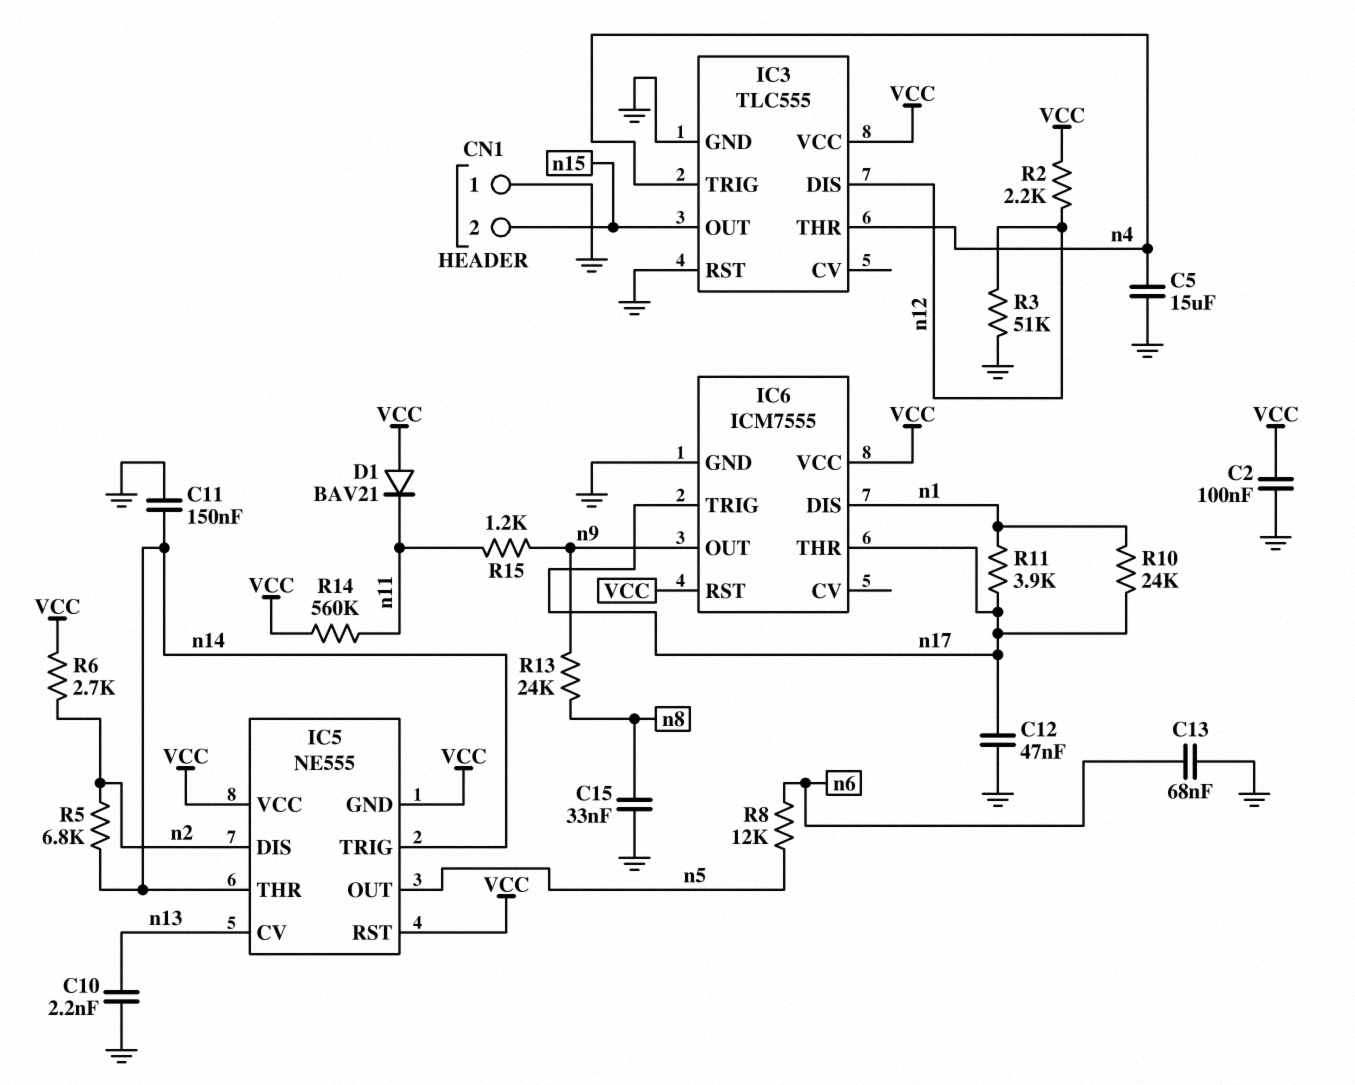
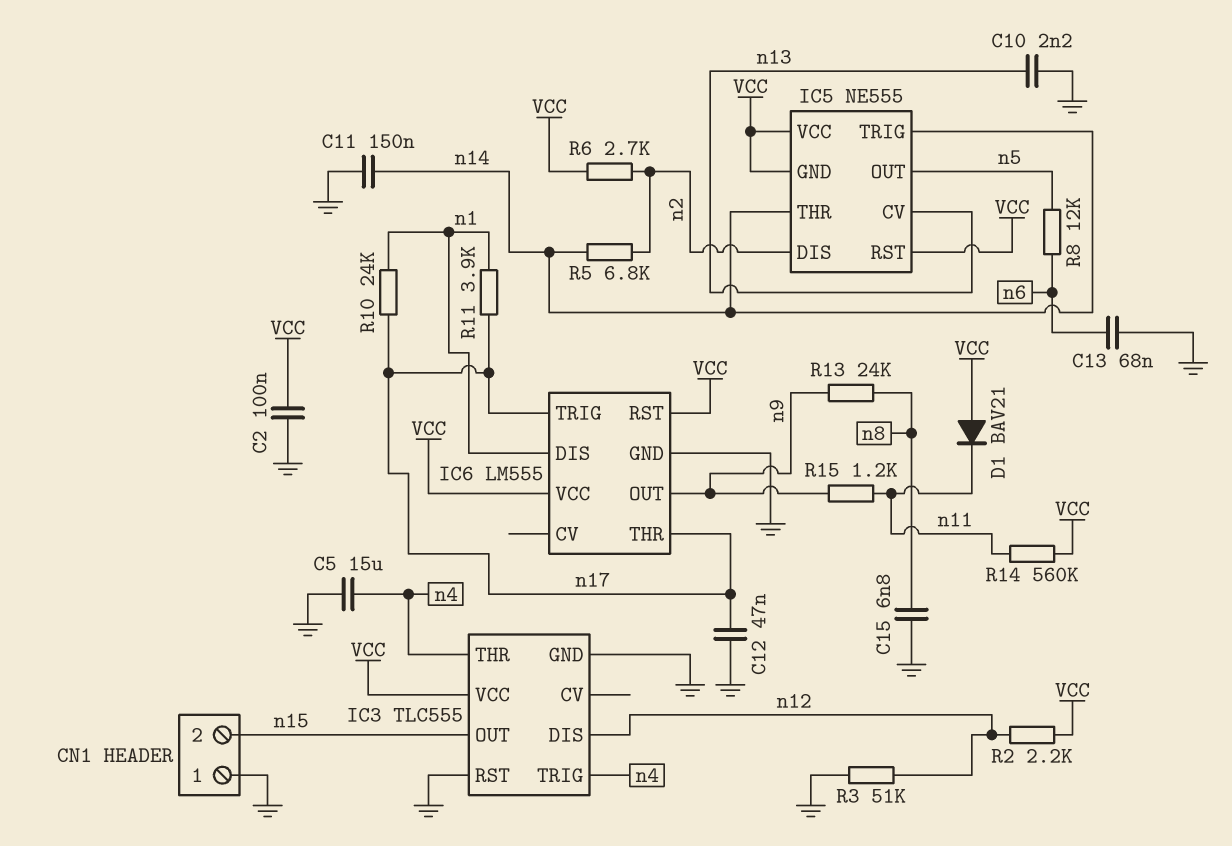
C15: 33nF (GND, n8) -> 6.8nF (GND, n8)
IC6: ICM7555 -> LM555

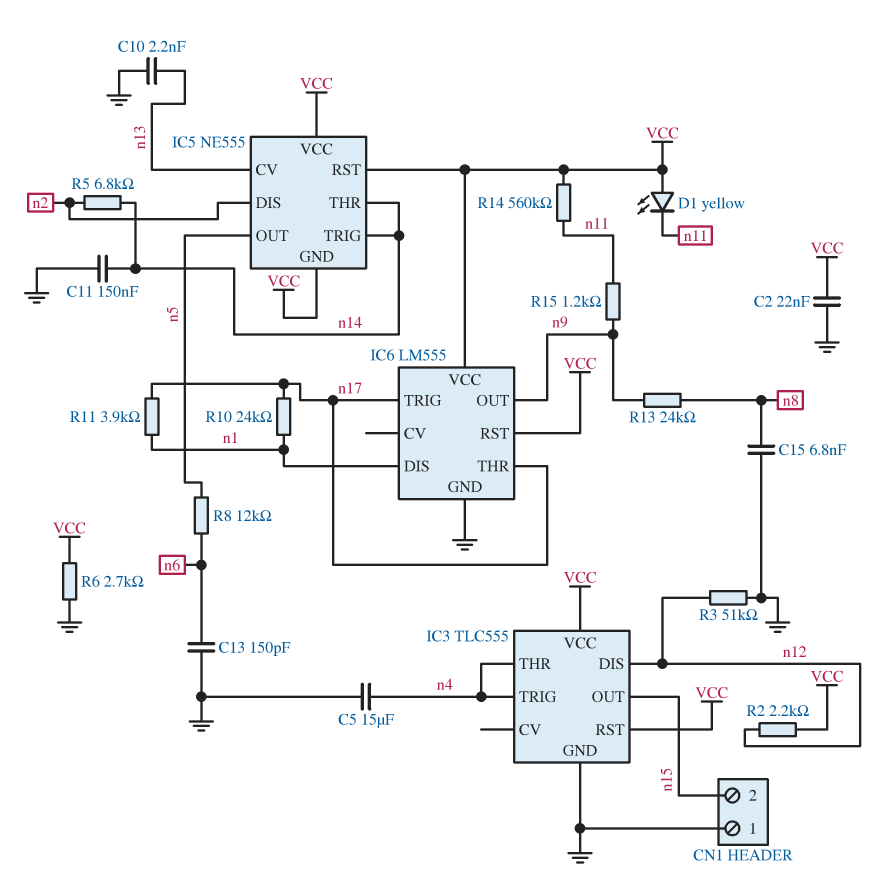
C2: 100nF (GND, VCC) -> 22nF (GND, VCC)
C12: 47nF (GND, n17) -> none
C13: 68nF (GND, n6) -> 150pF (GND, n6)
D1: diode BAV21 (A VCC, K n11) -> LED yellow (A VCC, K n11)
IC3 pin RST: GND -> VCC
R6: 2.7k (VCC, n2) -> 2.7k (GND, VCC)

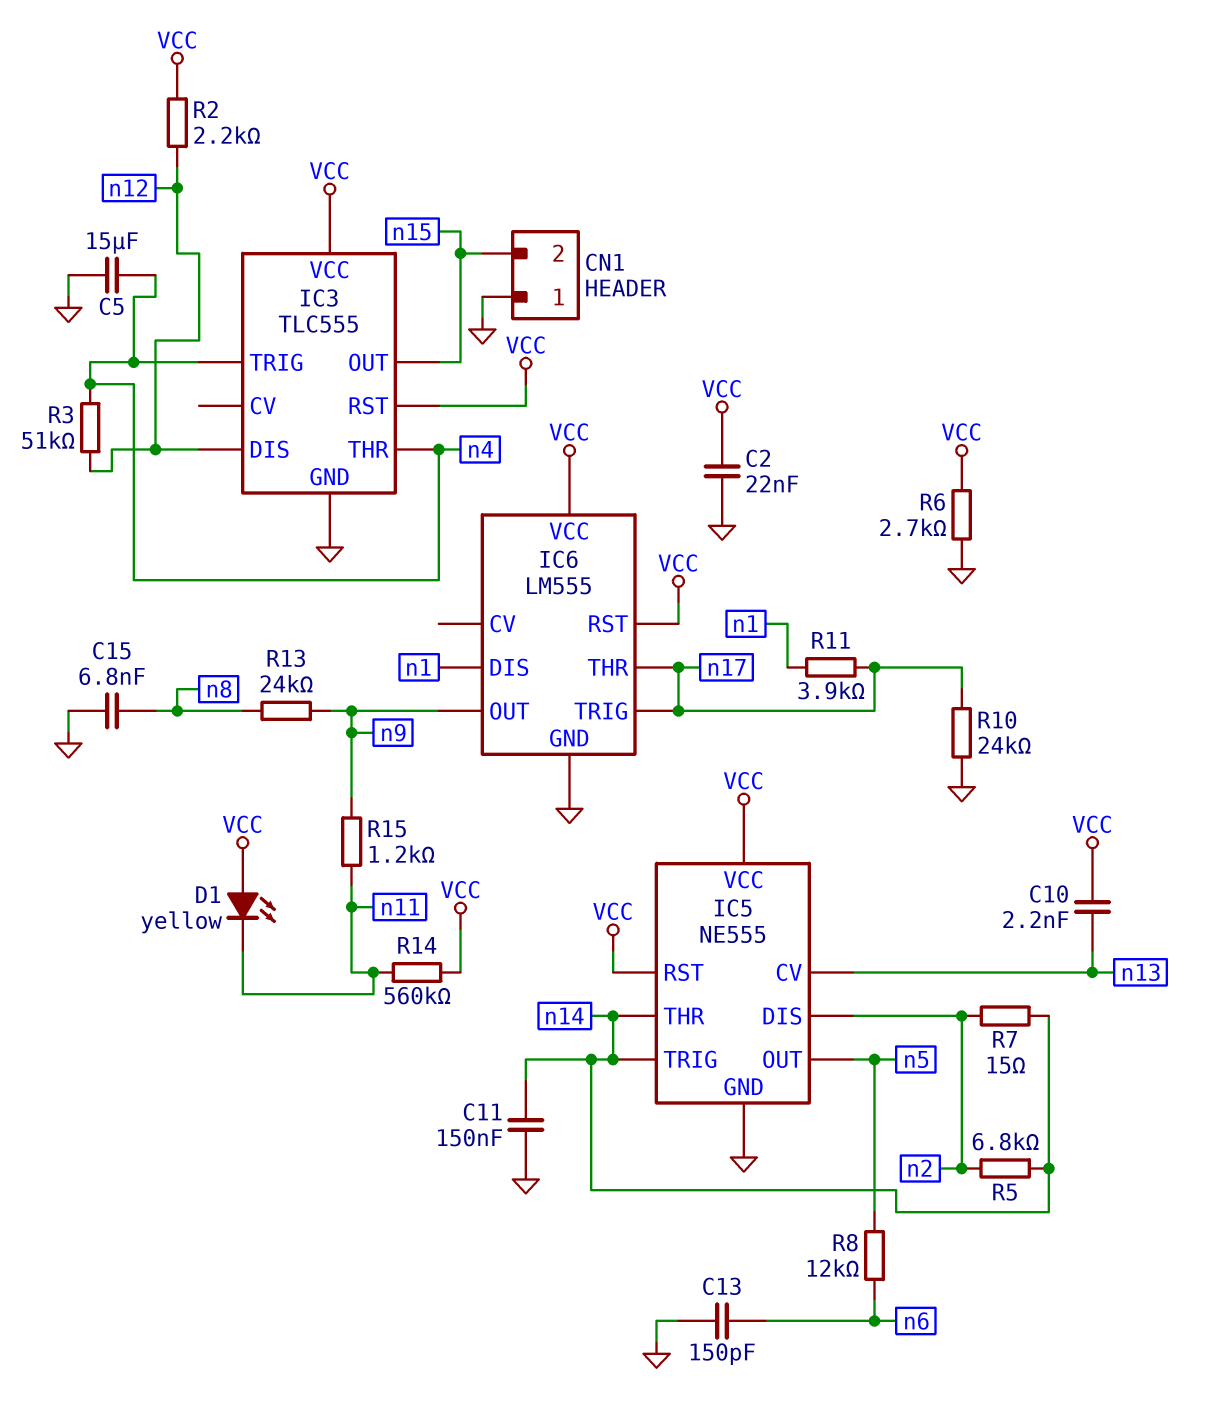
C10: 2.2nF (GND, n13) -> 2.2nF (VCC, n13)
IC5 pin GND: VCC -> GND
R3: 51k (GND, n12) -> 51k (n4, n12)
R7: none -> 15 (n2, n14)
R10: 24k (n1, n17) -> 24k (GND, n17)

